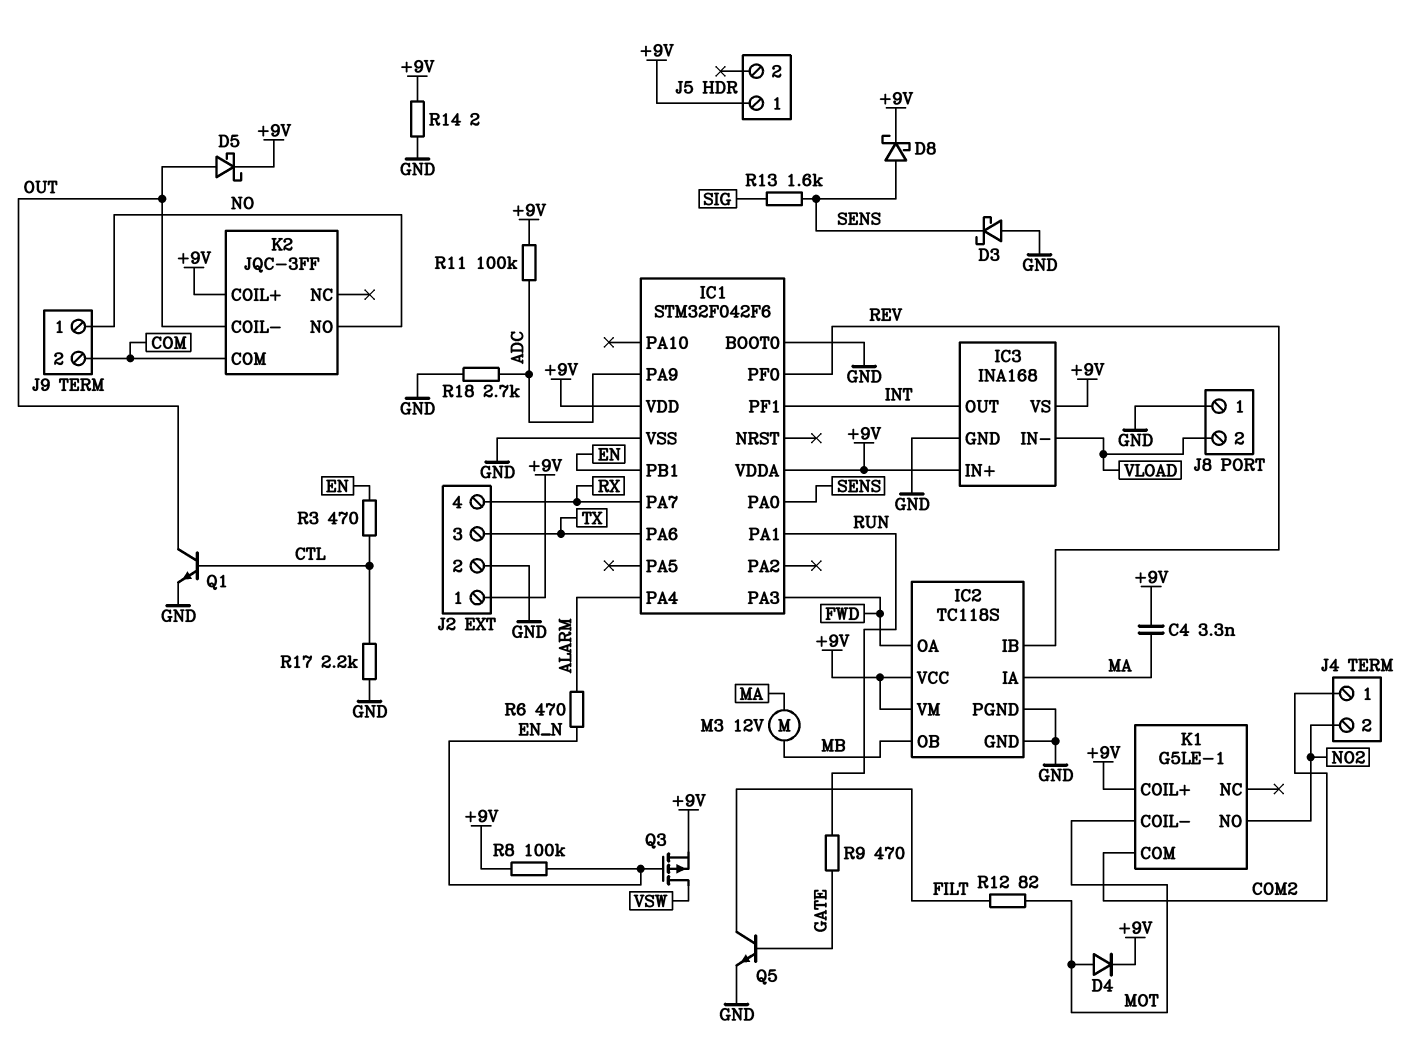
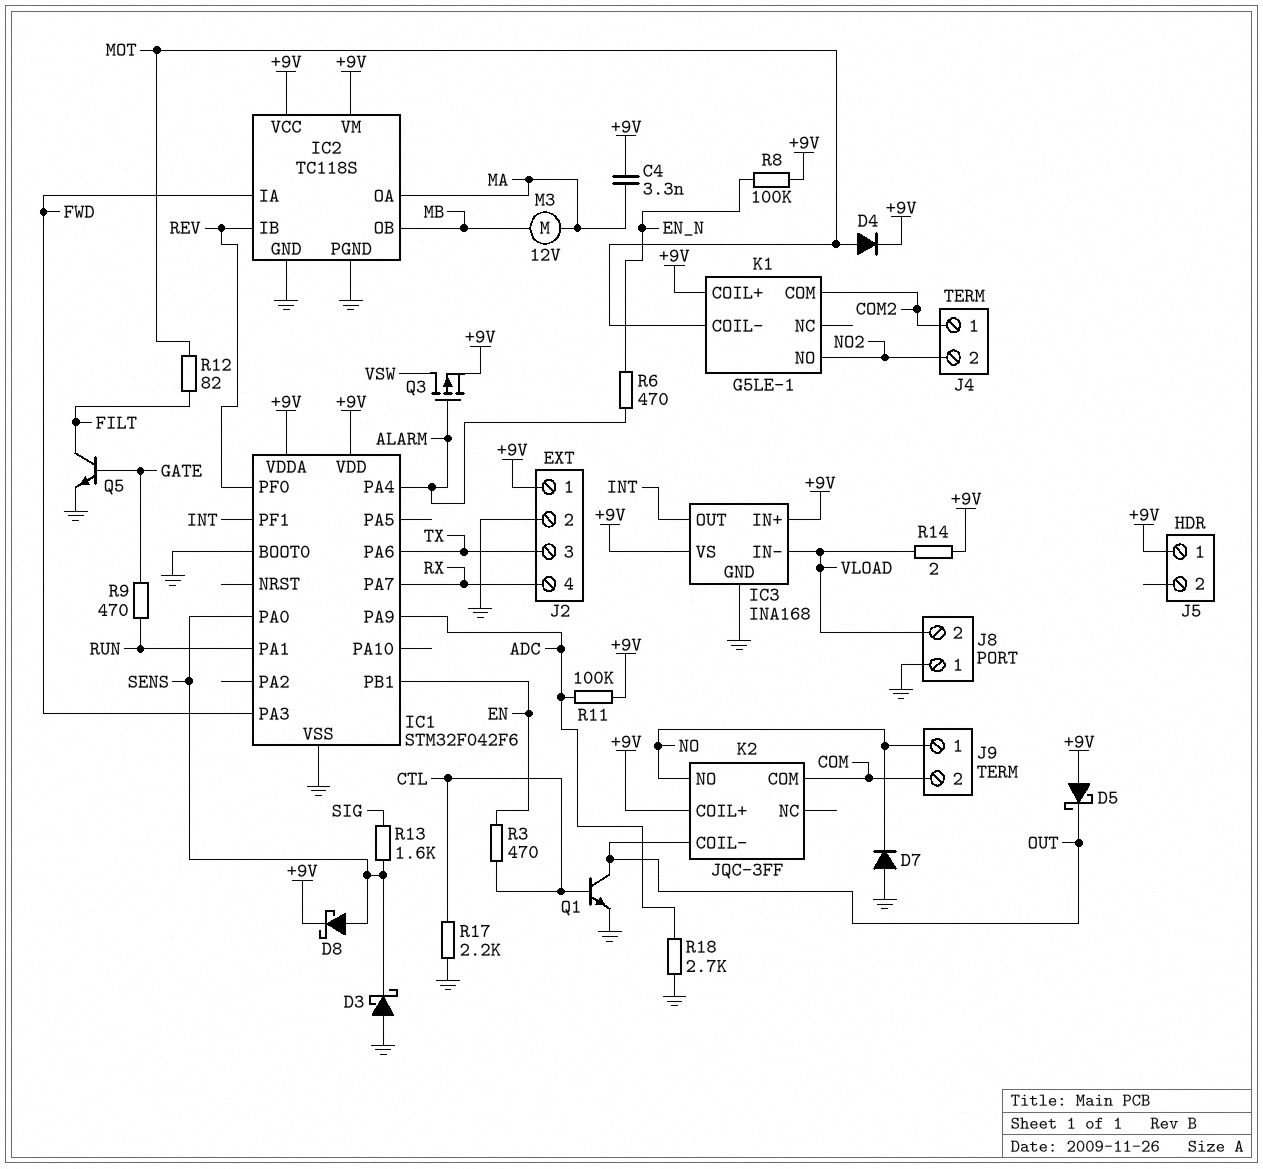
D5: schottky (A OUT, K +9V) -> schottky (A +9V, K OUT)
D7: none -> diode (A GND, K NO)
IC2 pin IA: MA -> FWD
IC2 pin OA: FWD -> MA
Q3: PMOS (G EN_N, D VSW, S +9V) -> PMOS (G ALARM, D VSW, S +9V)
R14: 2 (+9V, GND) -> 2 (+9V, VLOAD)

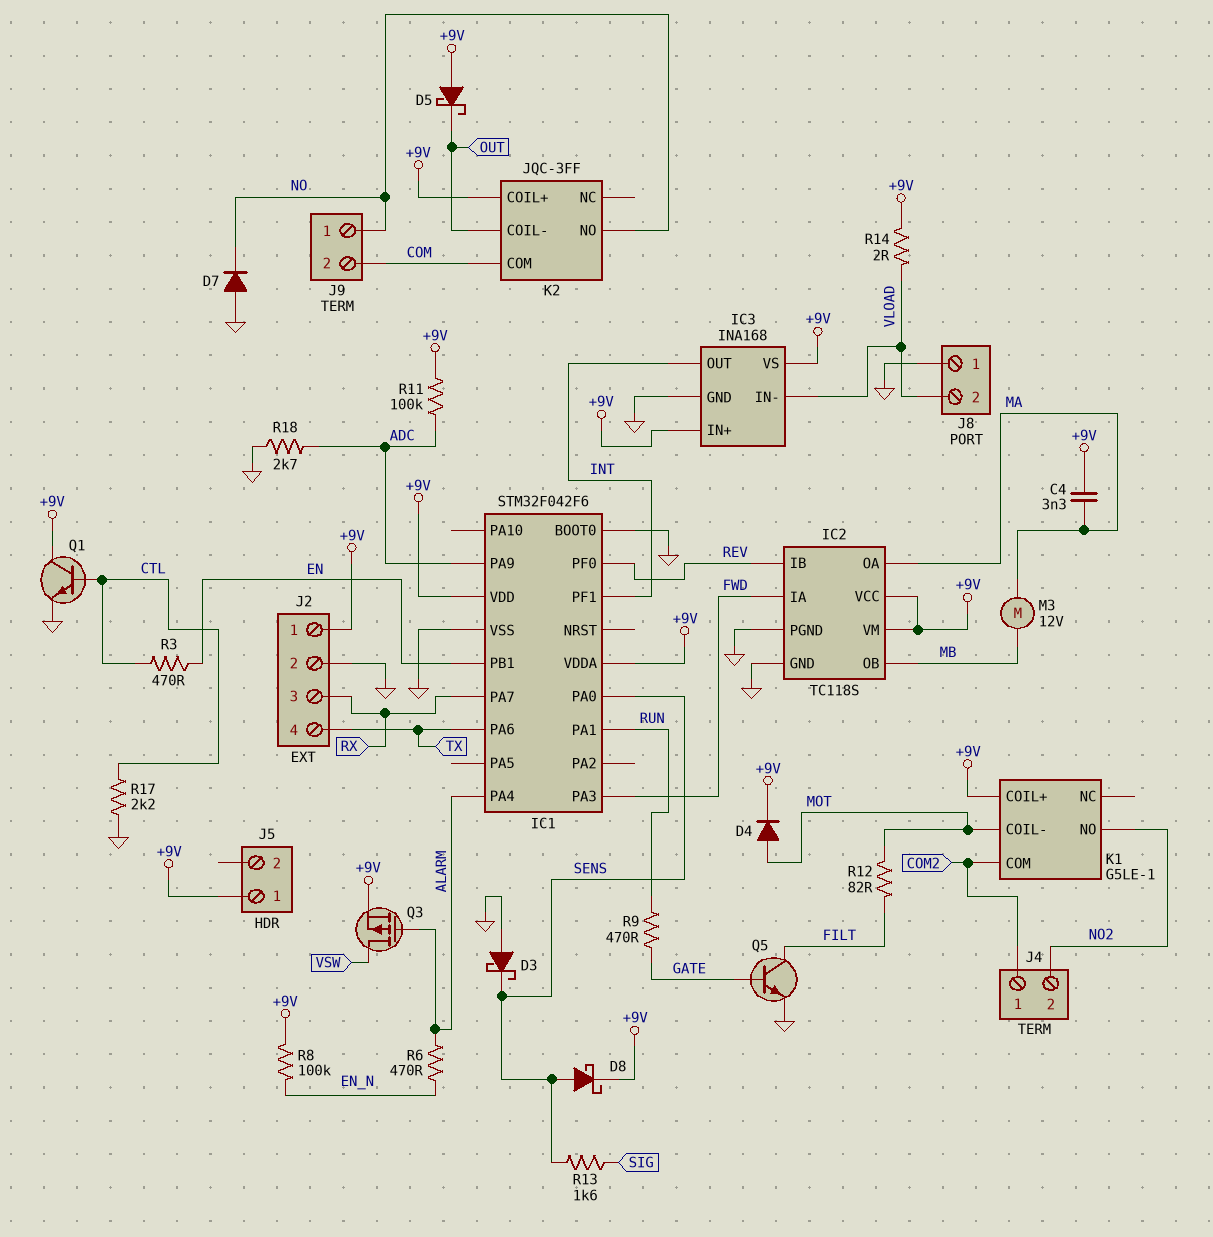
J2 pin 3: TX -> RX
J2 pin 4: RX -> TX
Q1: NPN (B CTL, C OUT, E GND) -> NPN (B CTL, C +9V, E GND)

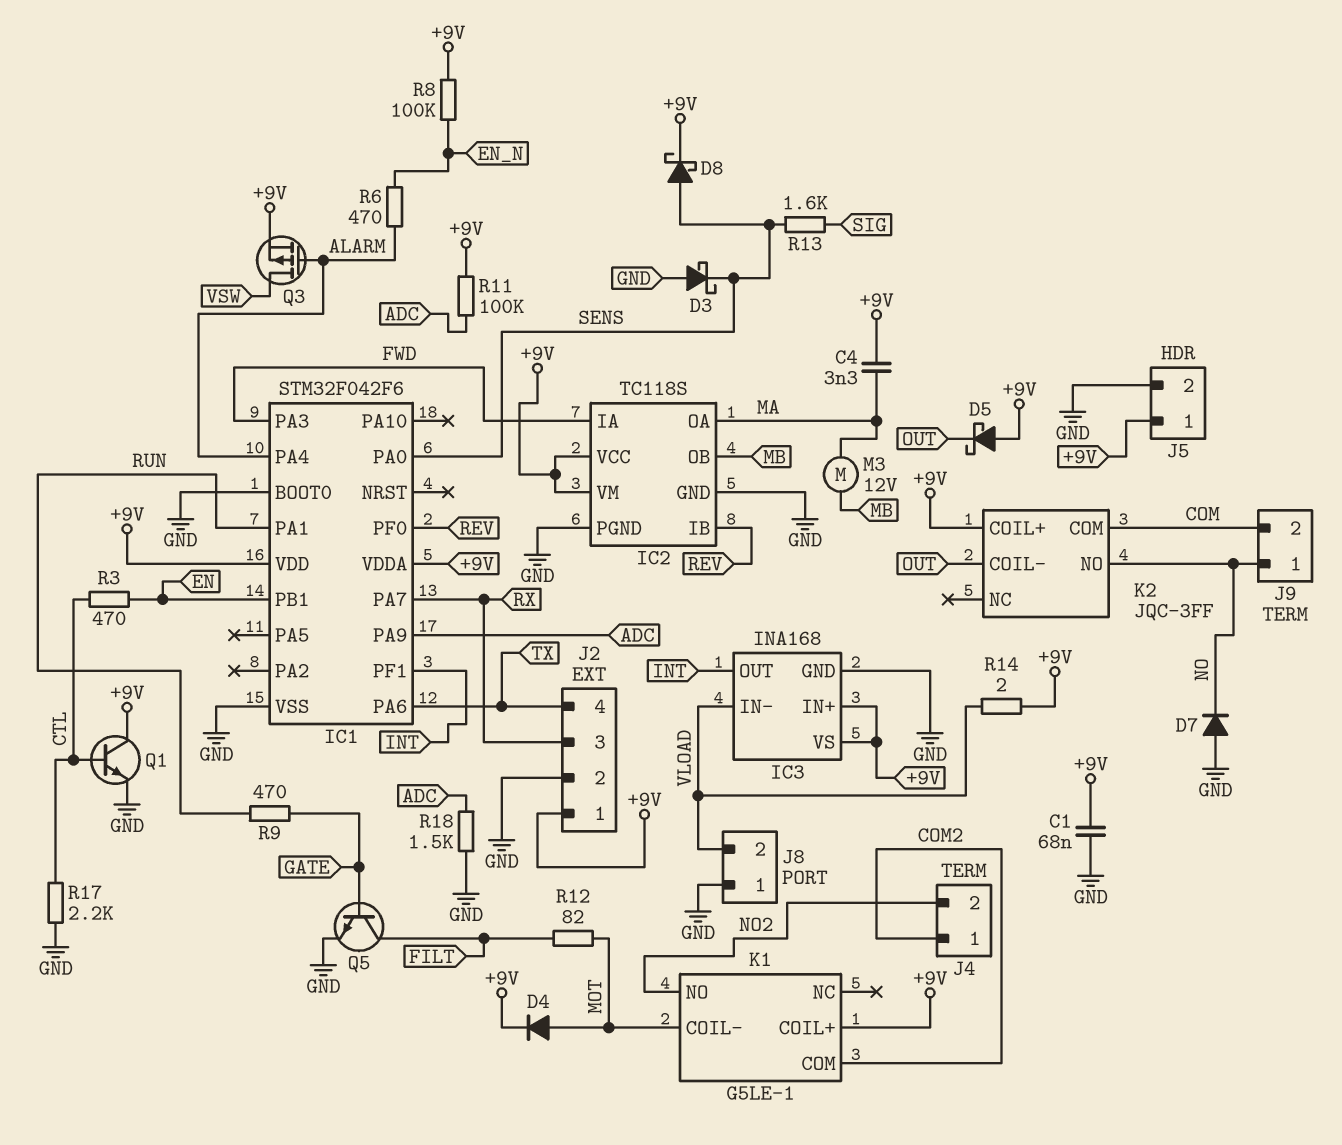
C1: none -> 68nF (+9V, GND)
J5 pin 2: none -> GND
R18: 2.7k (ADC, GND) -> 1.5k (ADC, GND)

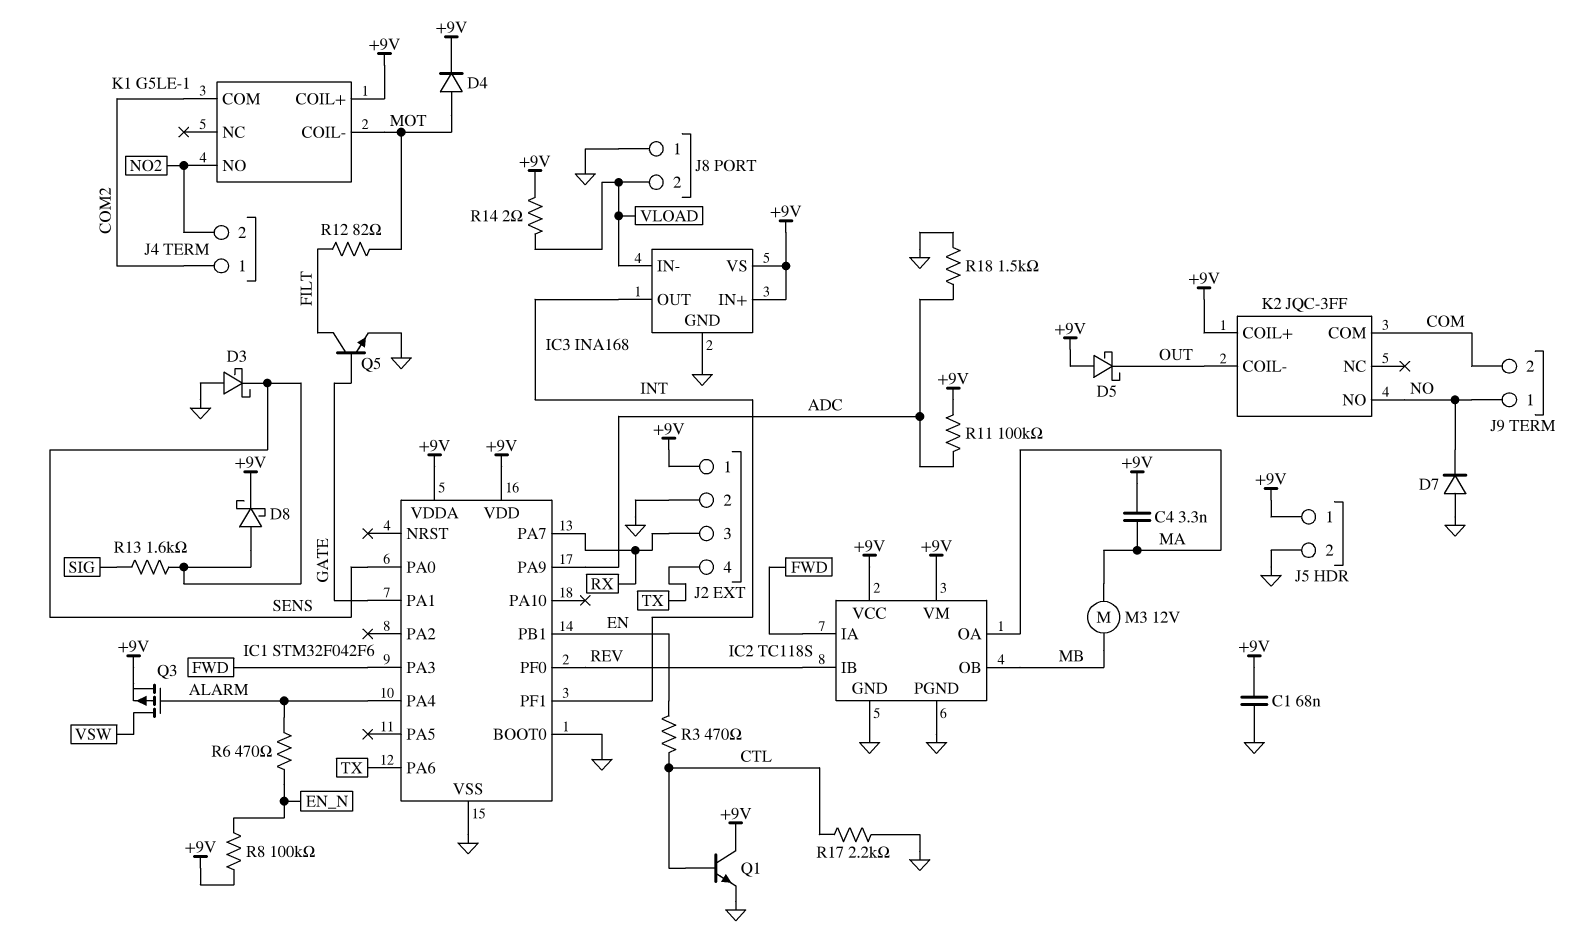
IC1 pin PA1: RUN -> GATE
R9: 470 (GATE, RUN) -> none

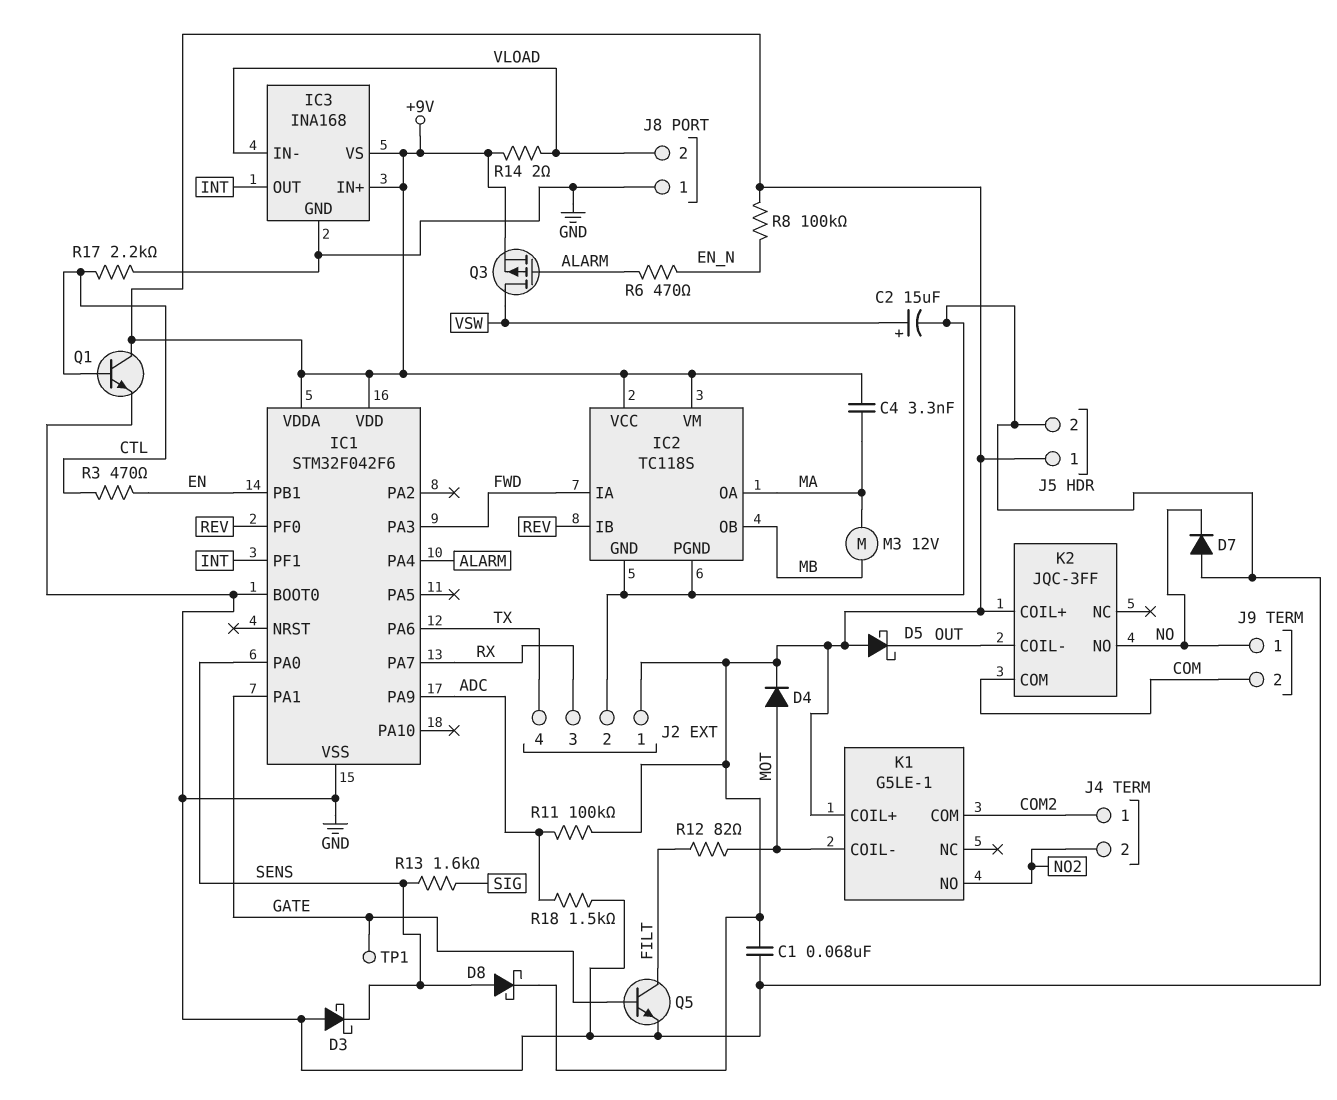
C2: none -> 15uF (plus VSW, minus GND)
TP1: none -> test point (GATE)

